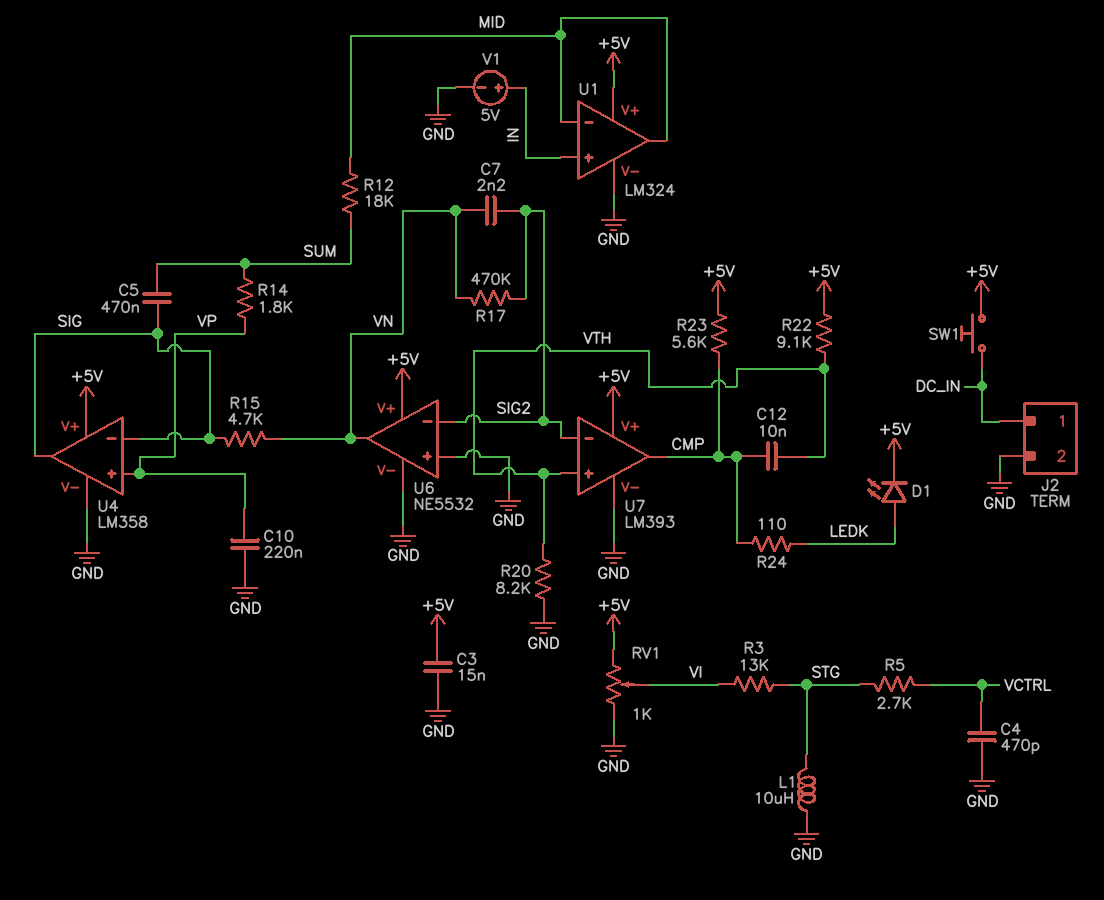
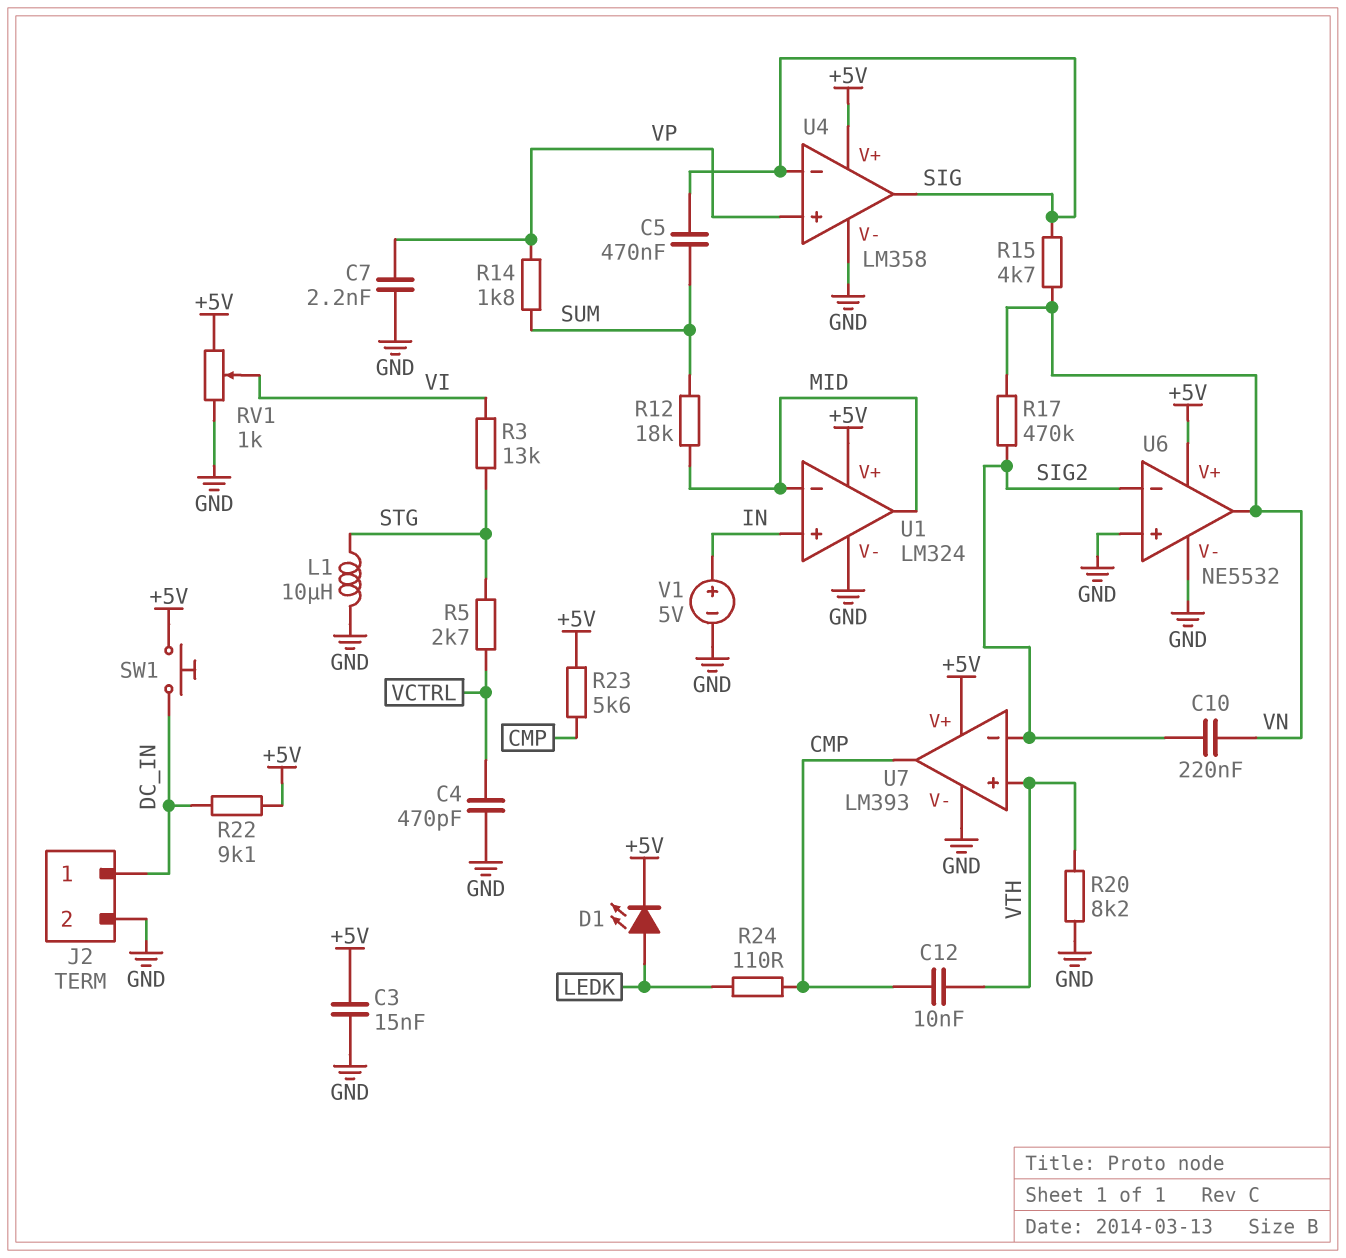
C7: 2.2nF (SIG2, VN) -> 2.2nF (GND, VP)
C10: 220nF (GND, VP) -> 220nF (SIG2, VN)
R22: 9.1k (+5V, VTH) -> 9.1k (+5V, DC_IN)

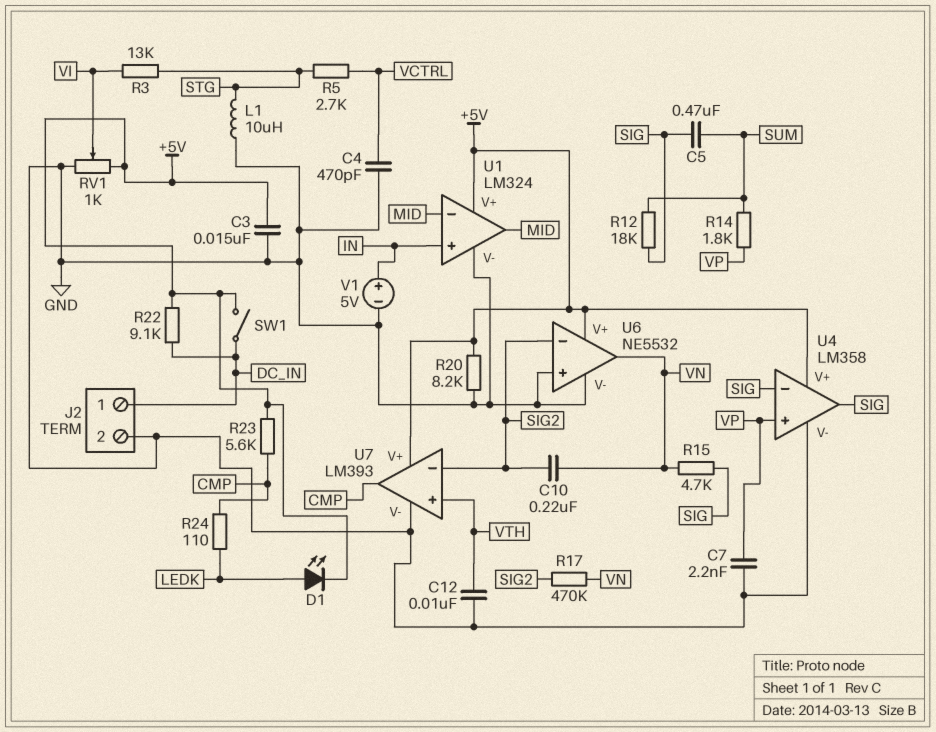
C12: 10nF (CMP, VTH) -> 10nF (GND, VTH)
R12: 18k (MID, SUM) -> 18k (SIG, SUM)
R20: 8.2k (GND, VTH) -> 8.2k (+5V, GND)
SW1: button (+5V, DC_IN) -> switch (+5V, DC_IN)

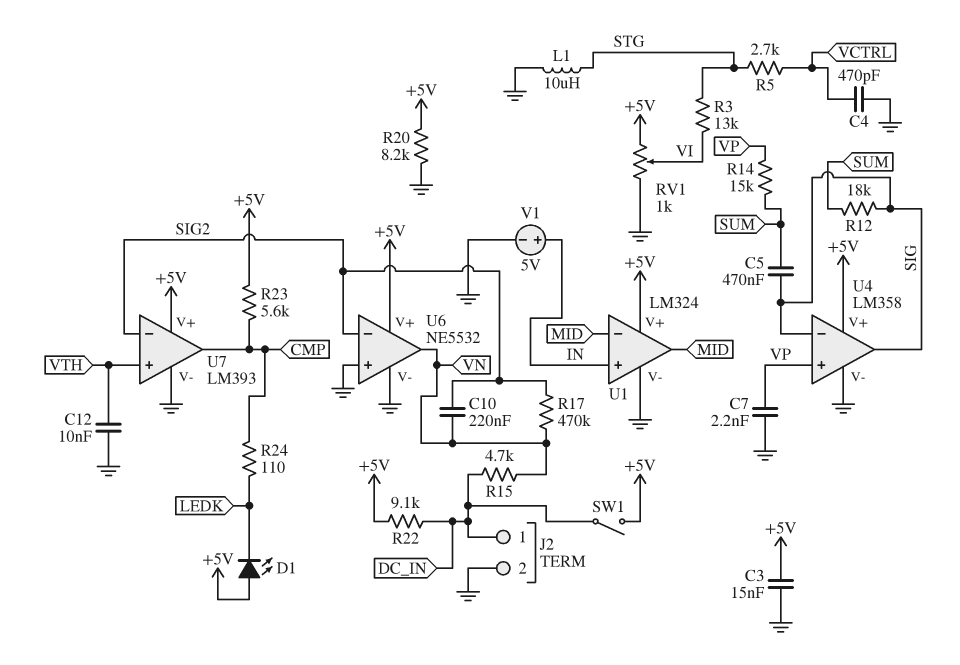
D1: LED (A LEDK, K +5V) -> LED (A +5V, K LEDK)
R14: 1.8k (SUM, VP) -> 15k (SUM, VP)
R15: 4.7k (SIG, VN) -> 4.7k (DC_IN, VN)

